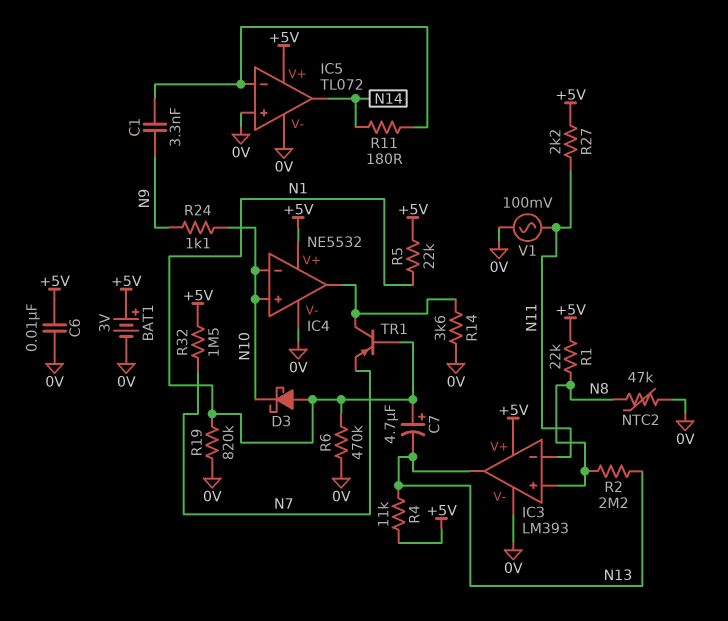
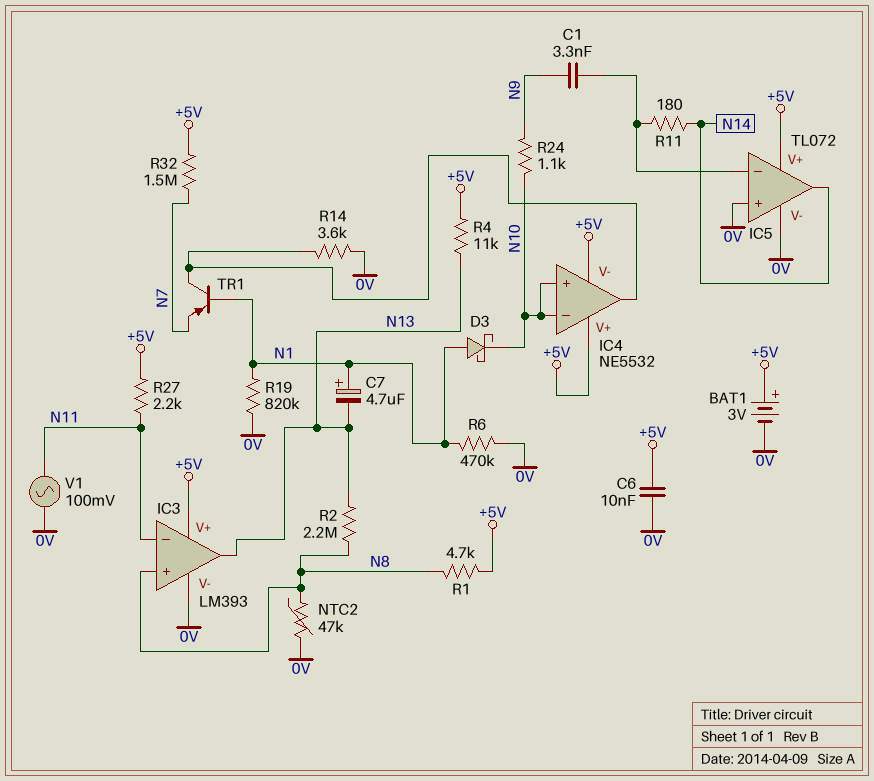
IC4 pin V-: 0V -> +5V
R1: 22k (+5V, N8) -> 4.7k (+5V, N8)
R5: 22k (+5V, N1) -> none

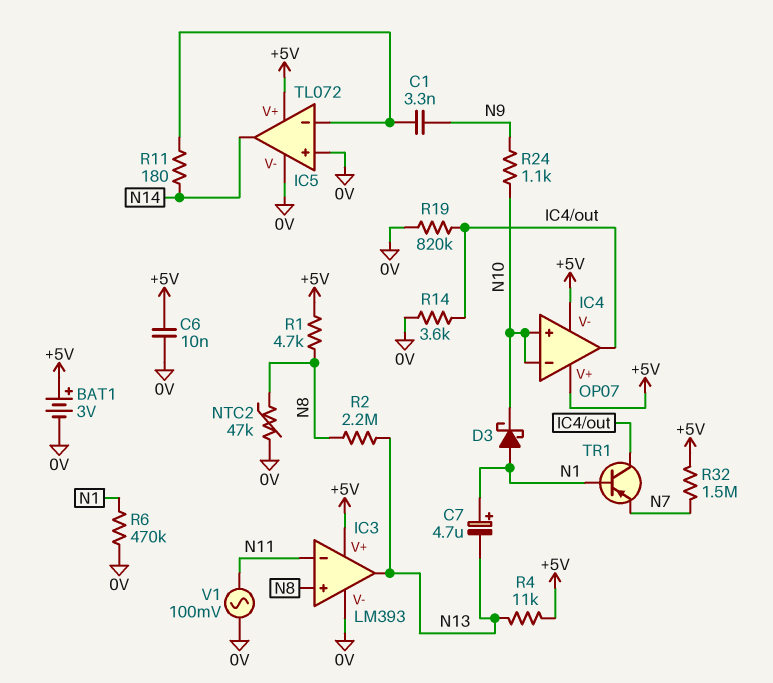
IC4: NE5532 -> OP07
R19: 820k (0V, N1) -> 820k (0V, IC4/out)
R27: 2.2k (+5V, N11) -> none

